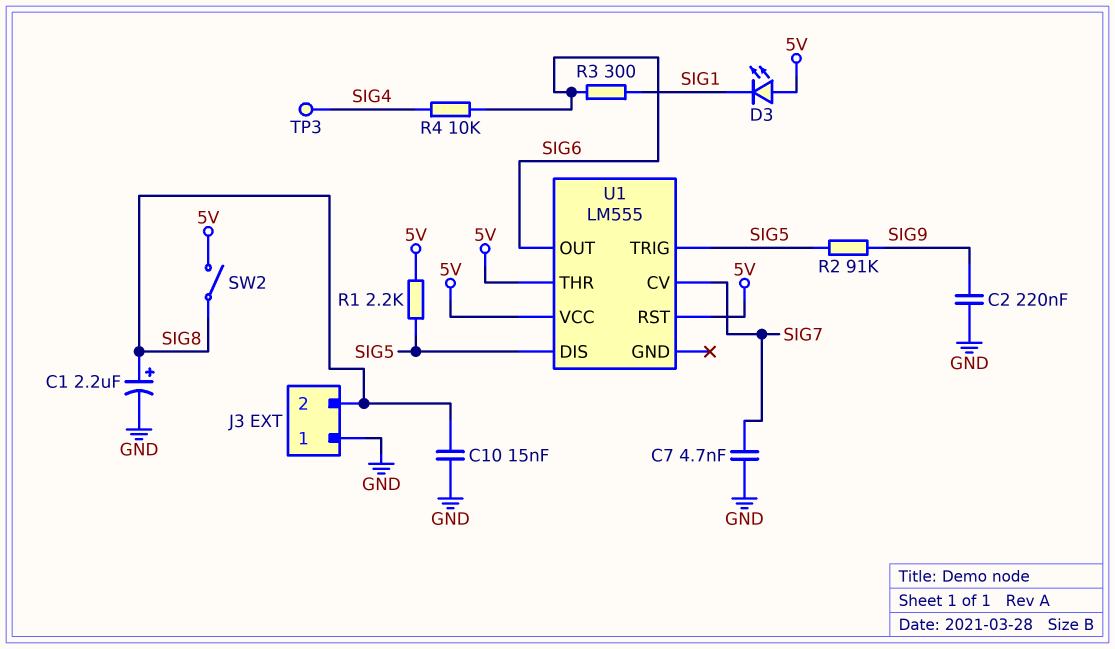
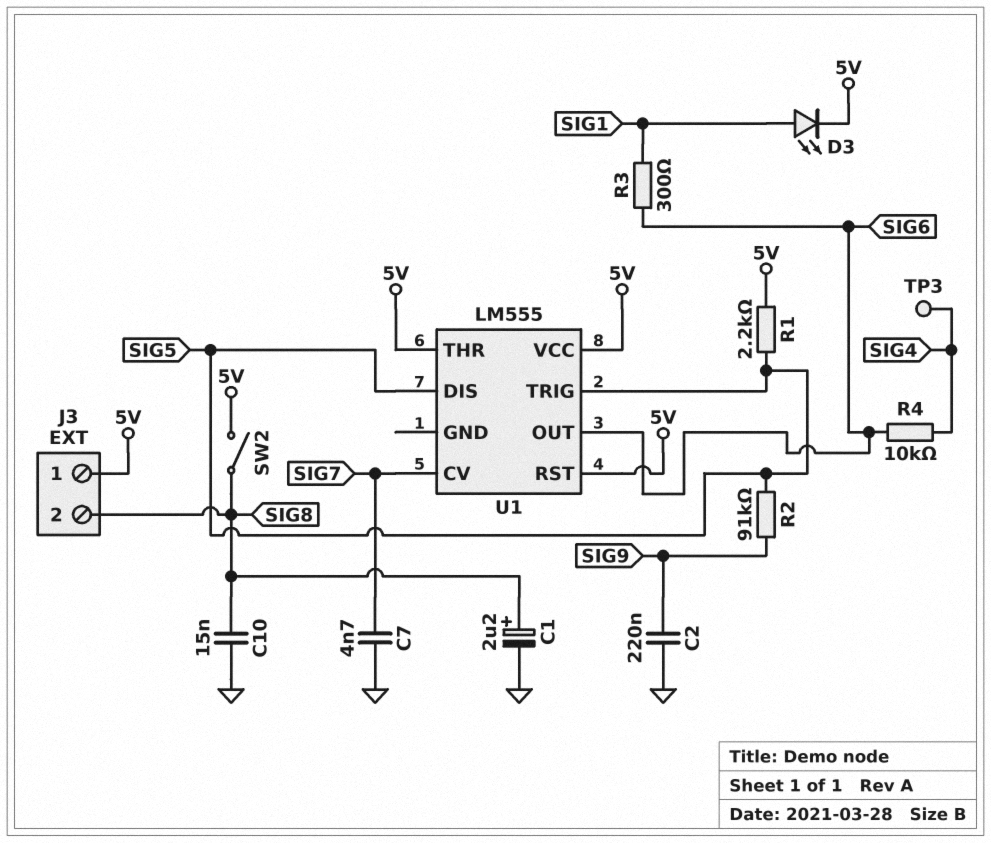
D3: LED (A 5V, K SIG1) -> LED (A SIG1, K 5V)
J3 pin 1: GND -> 5V

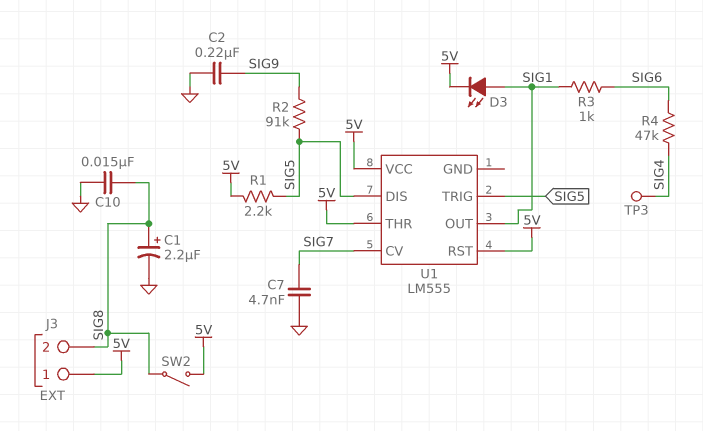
R3: 300 (SIG1, SIG6) -> 1k (SIG1, SIG6)
R4: 10k (SIG4, SIG6) -> 47k (SIG4, SIG6)
U1 pin OUT: SIG6 -> SIG1

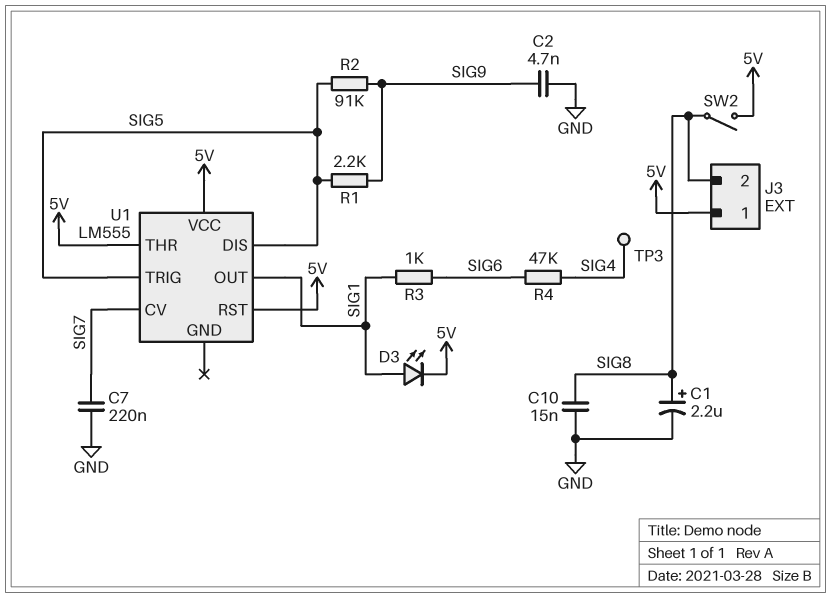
C2: 220nF (GND, SIG9) -> 4.7nF (GND, SIG9)
C7: 4.7nF (GND, SIG7) -> 220nF (GND, SIG7)
R1: 2.2k (5V, SIG5) -> 2.2k (SIG5, SIG9)

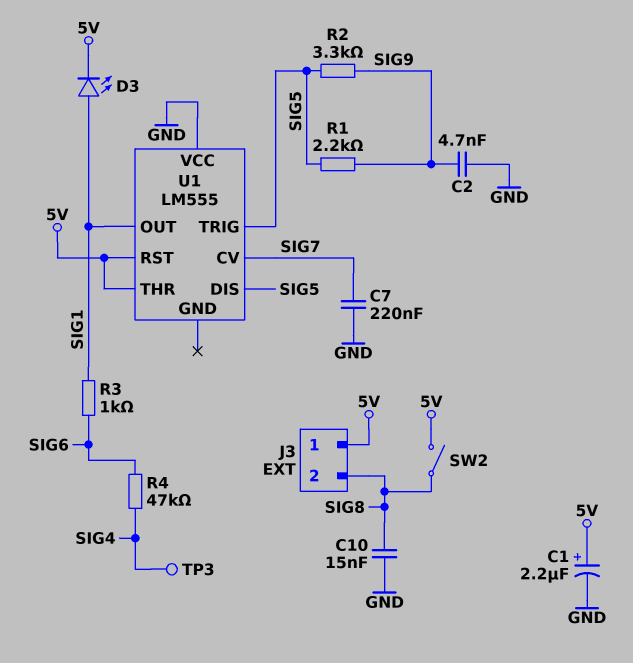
C1: 2.2uF (plus SIG8, minus GND) -> 2.2uF (plus 5V, minus GND)
R2: 91k (SIG5, SIG9) -> 3.3k (SIG5, SIG9)
U1 pin VCC: 5V -> GND

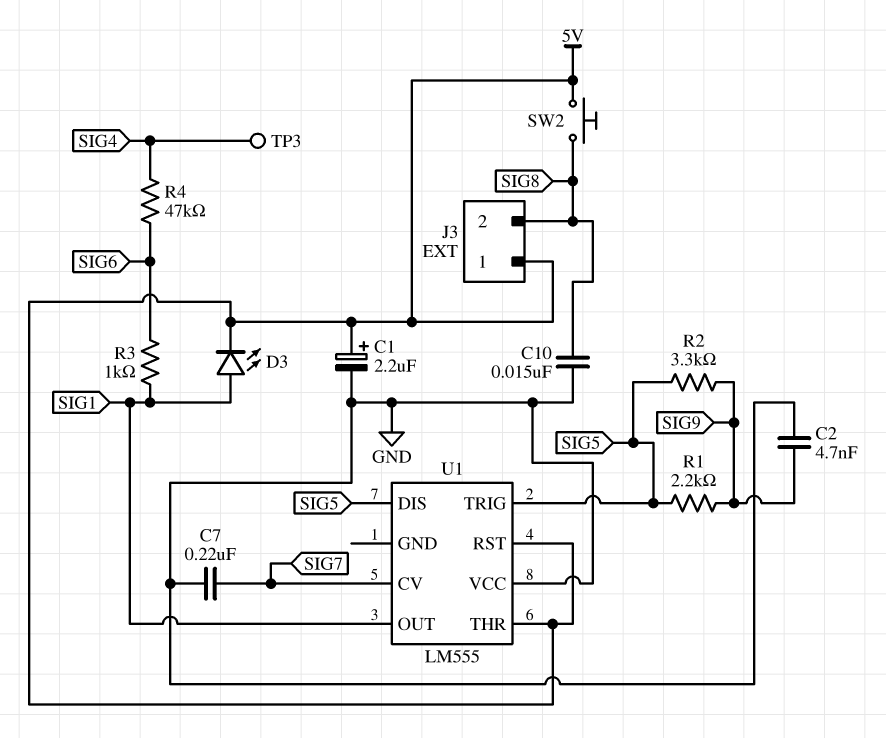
SW2: switch (5V, SIG8) -> button (5V, SIG8)

